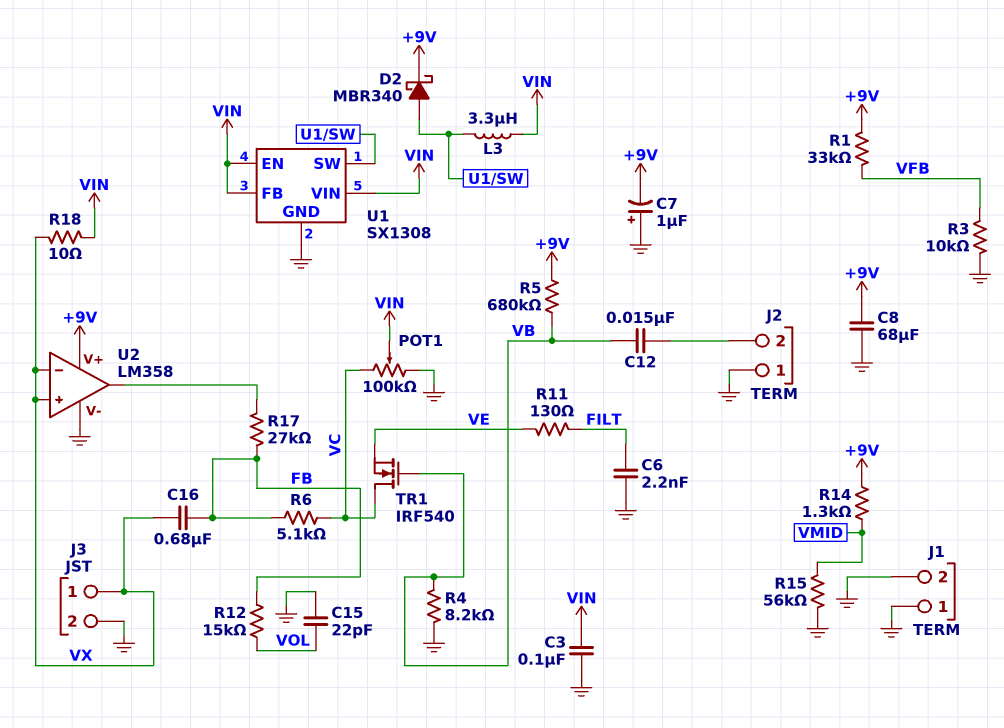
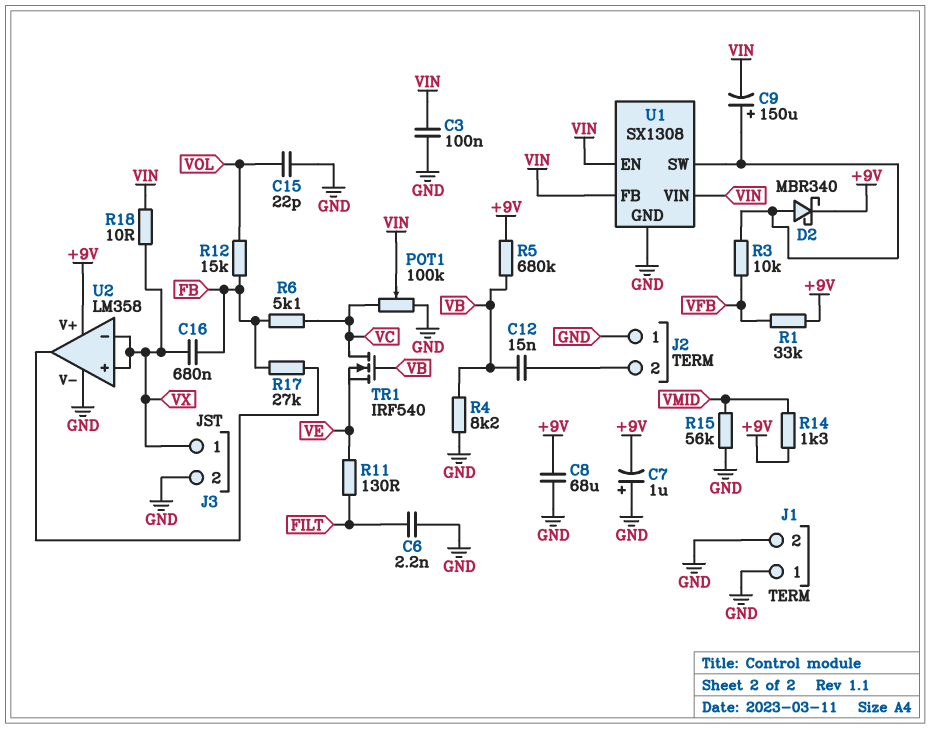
C9: none -> 150uF (plus U1/SW, minus VIN)
L3: 3.3uH (U1/SW, VIN) -> none
R3: 10k (GND, VFB) -> 10k (U1/SW, VFB)

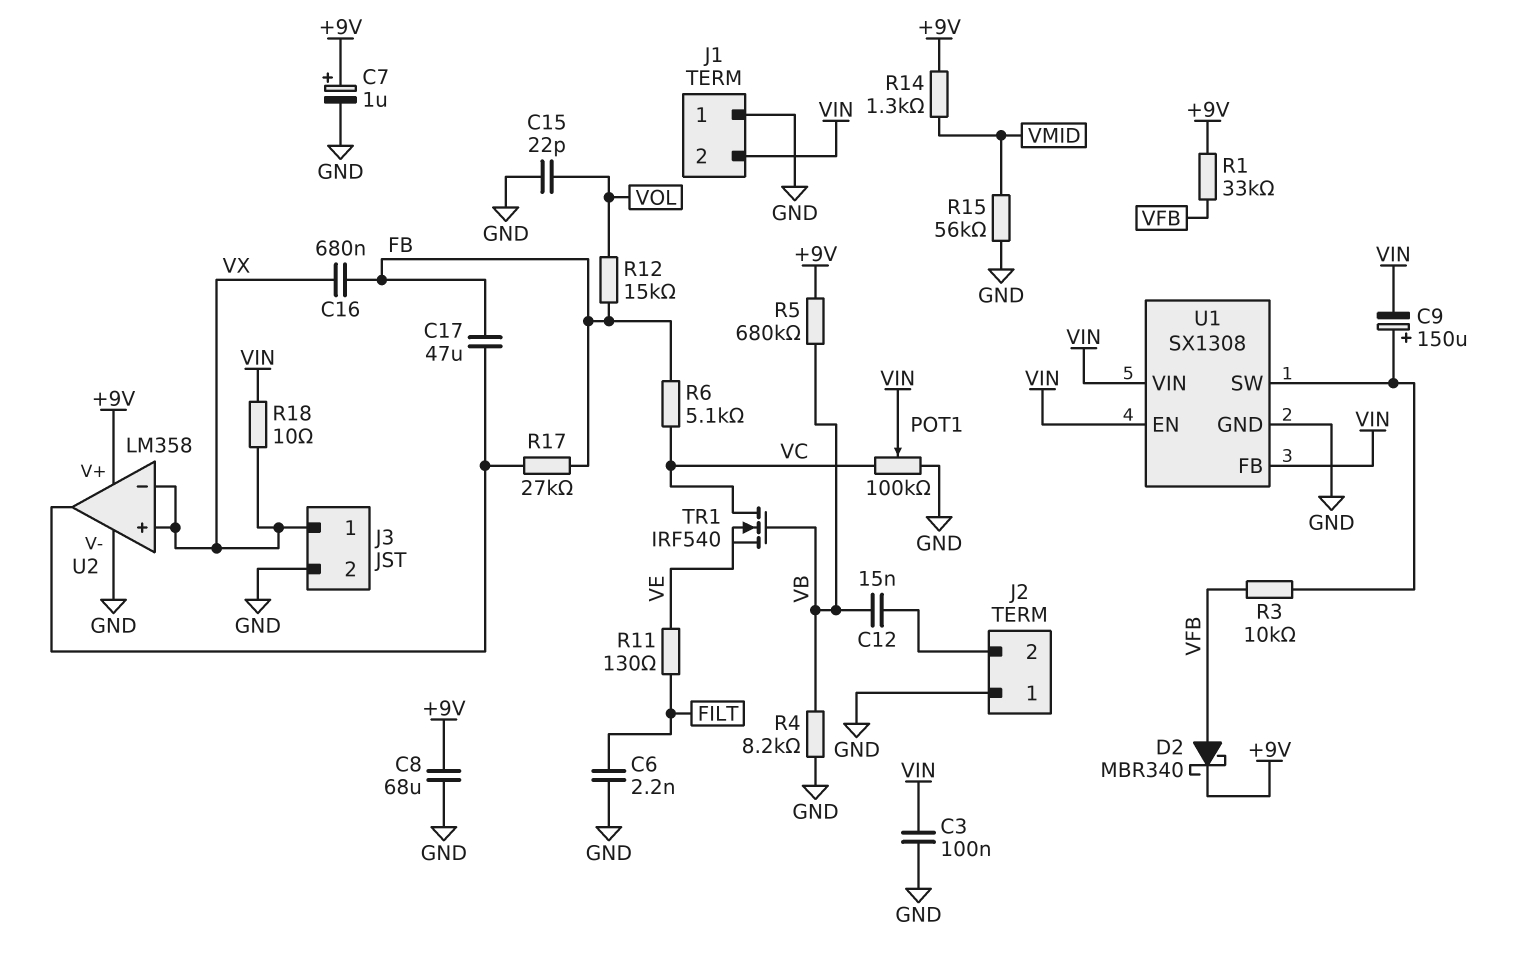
C7: 1uF (plus GND, minus +9V) -> 1uF (plus +9V, minus GND)
C17: none -> 47uF (FB, U2/out)
D2: schottky MBR340 (A U1/SW, K +9V) -> schottky MBR340 (A VFB, K +9V)
J1 pin 2: GND -> VIN

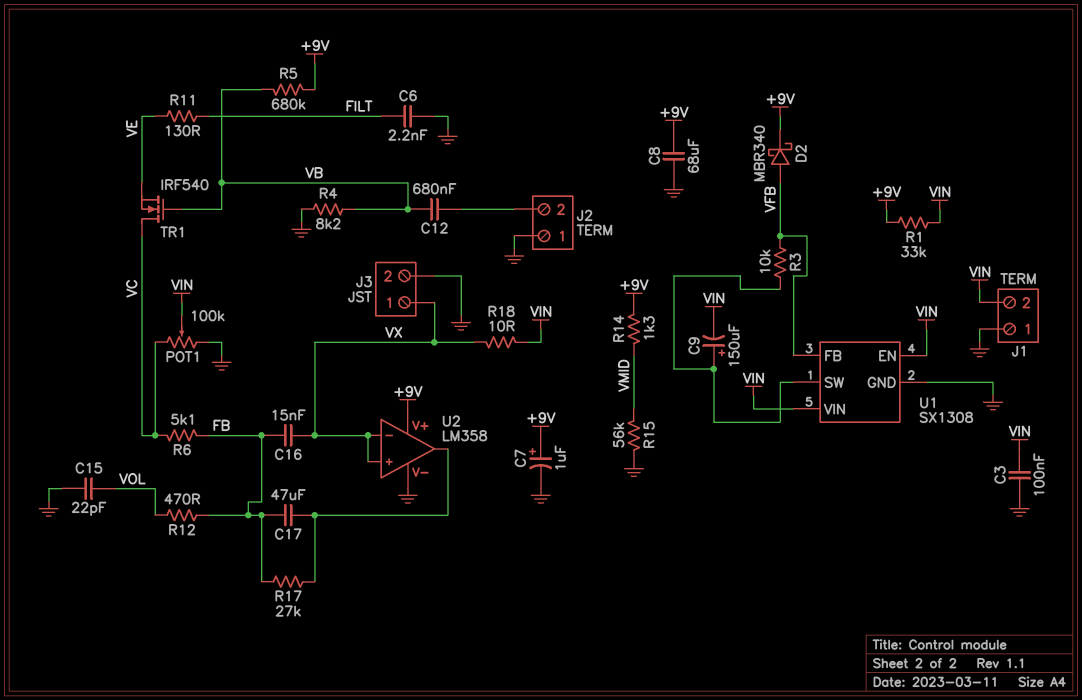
C12: 15nF (J2/2, VB) -> 680nF (J2/2, VB)
C16: 680nF (FB, VX) -> 15nF (FB, VX)
R1: 33k (+9V, VFB) -> 33k (+9V, VIN)
R12: 15k (FB, VOL) -> 470 (FB, VOL)
U1 pin FB: VIN -> VFB

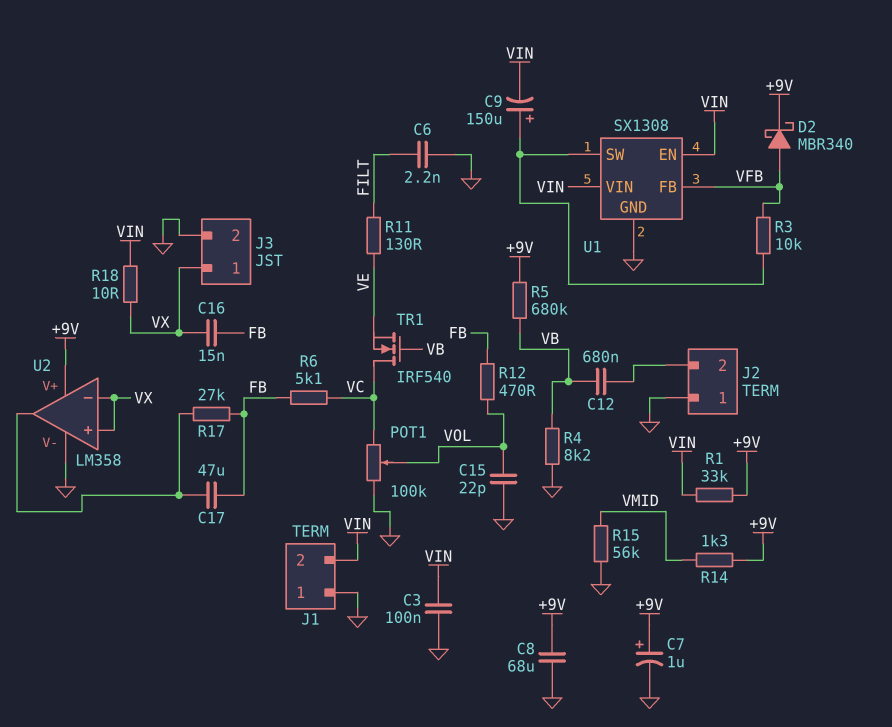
POT1: 100k (GND, VC, wiper VIN) -> 100k (GND, VC, wiper VOL)

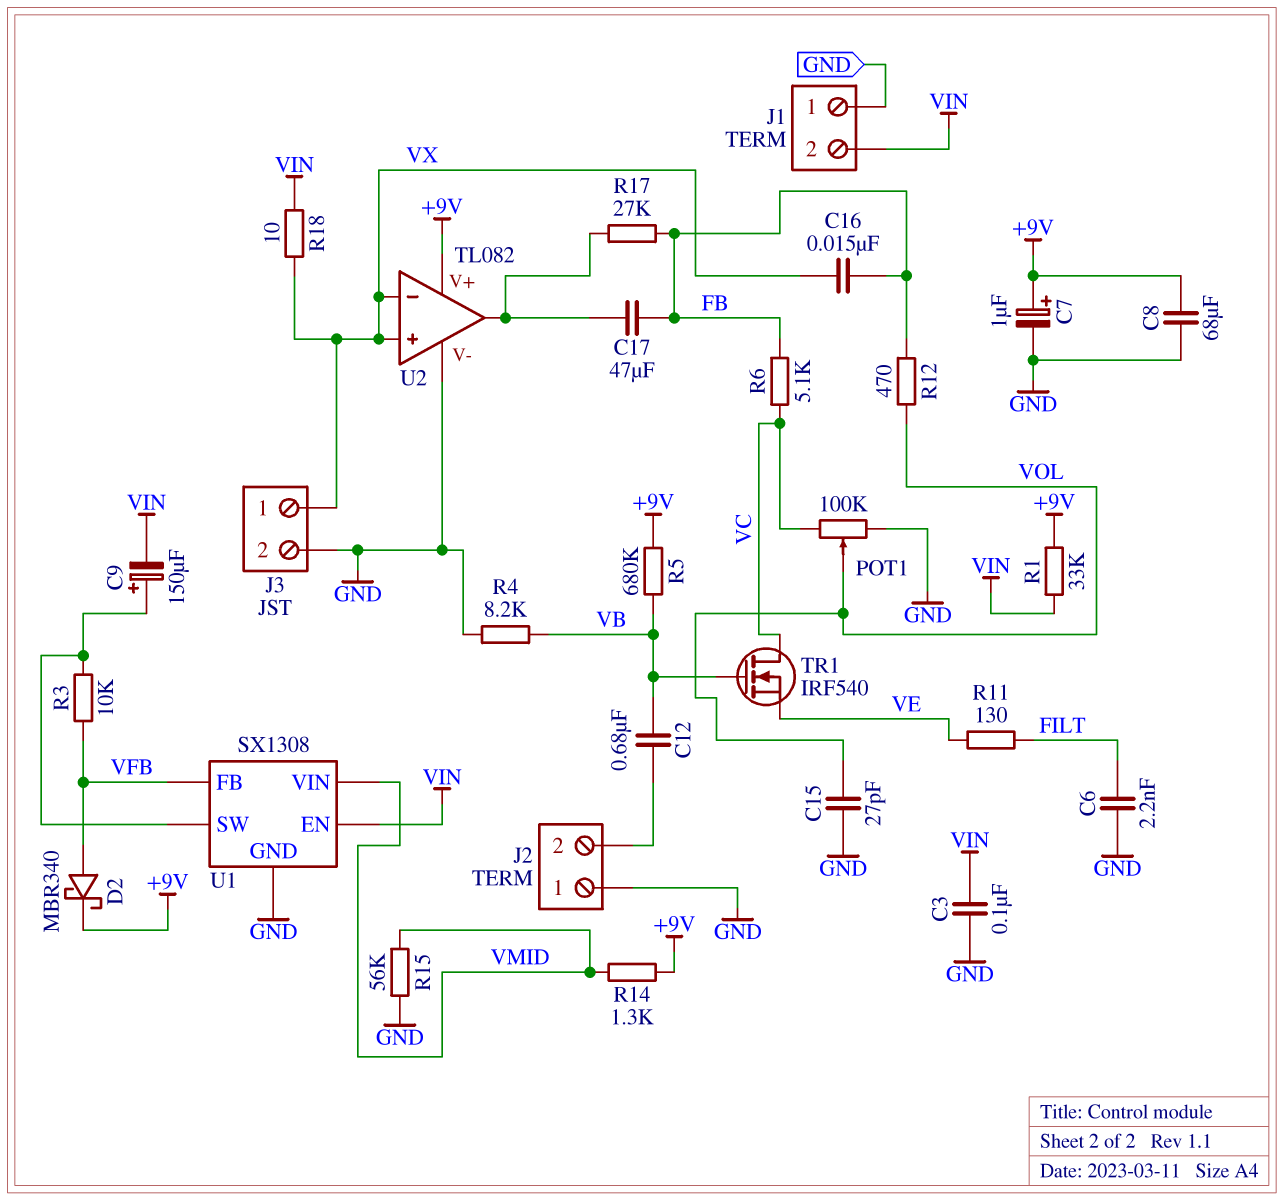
C15: 22pF (GND, VOL) -> 27pF (GND, VOL)
U1 pin VIN: VIN -> VMID
U2: LM358 -> TL082

